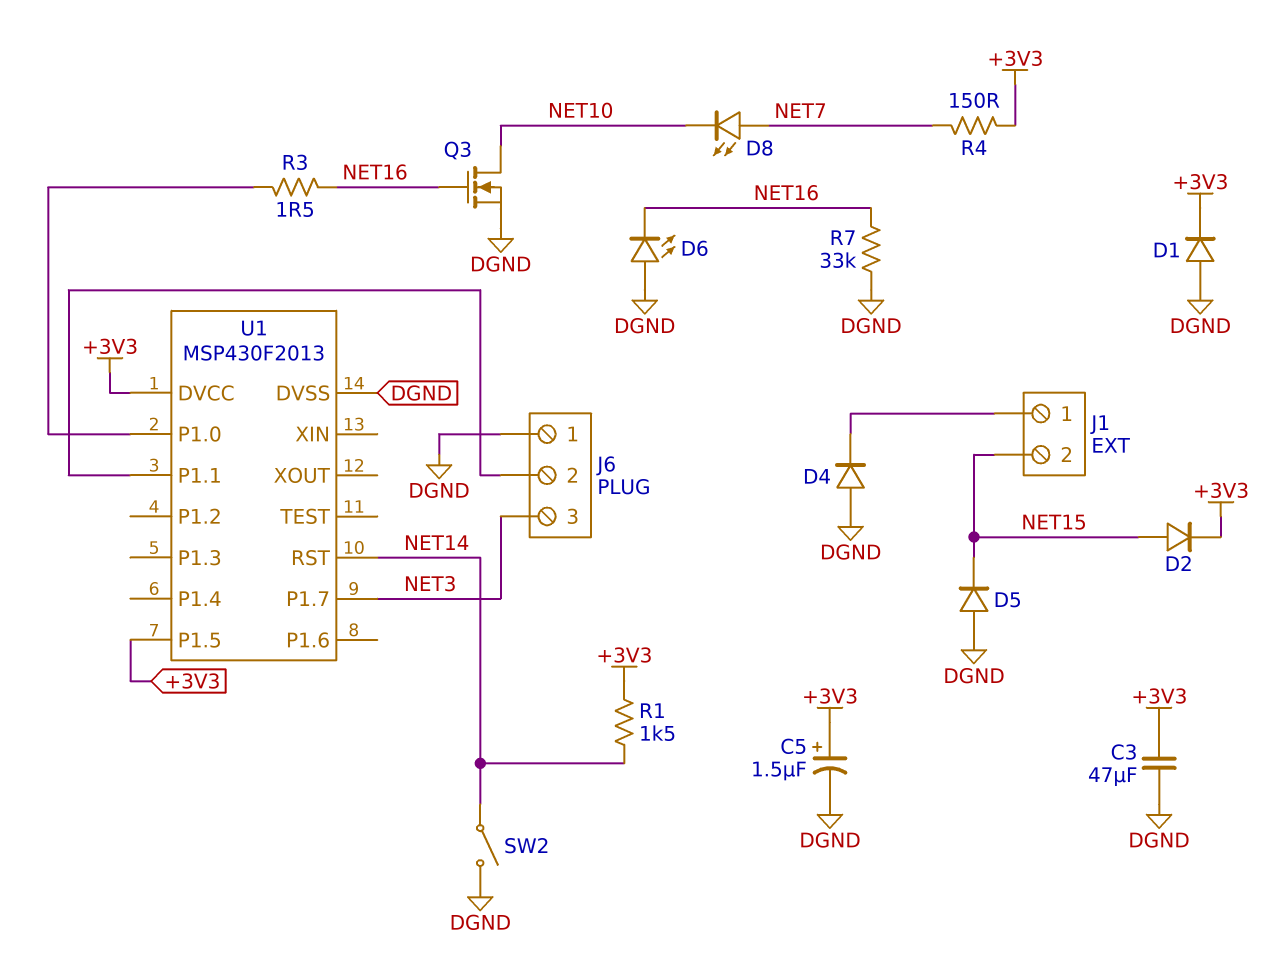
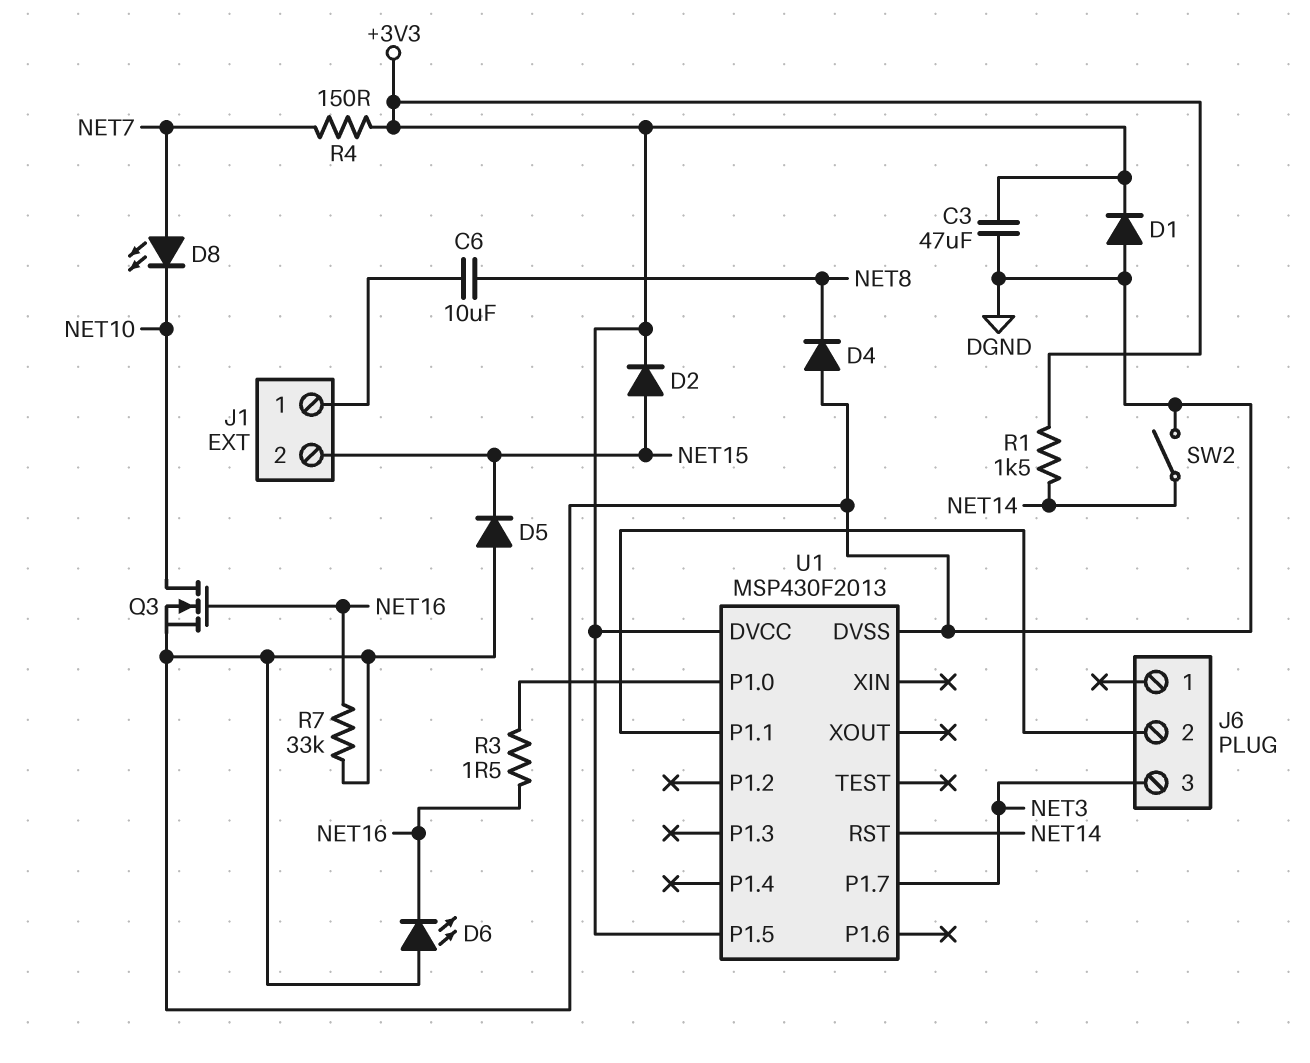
C5: 1.5uF (plus +3V3, minus DGND) -> none
C6: none -> 10uF (J1/1, NET8)
D4: diode (A DGND, K J1/1) -> diode (A DGND, K NET8)
J6 pin 1: DGND -> none

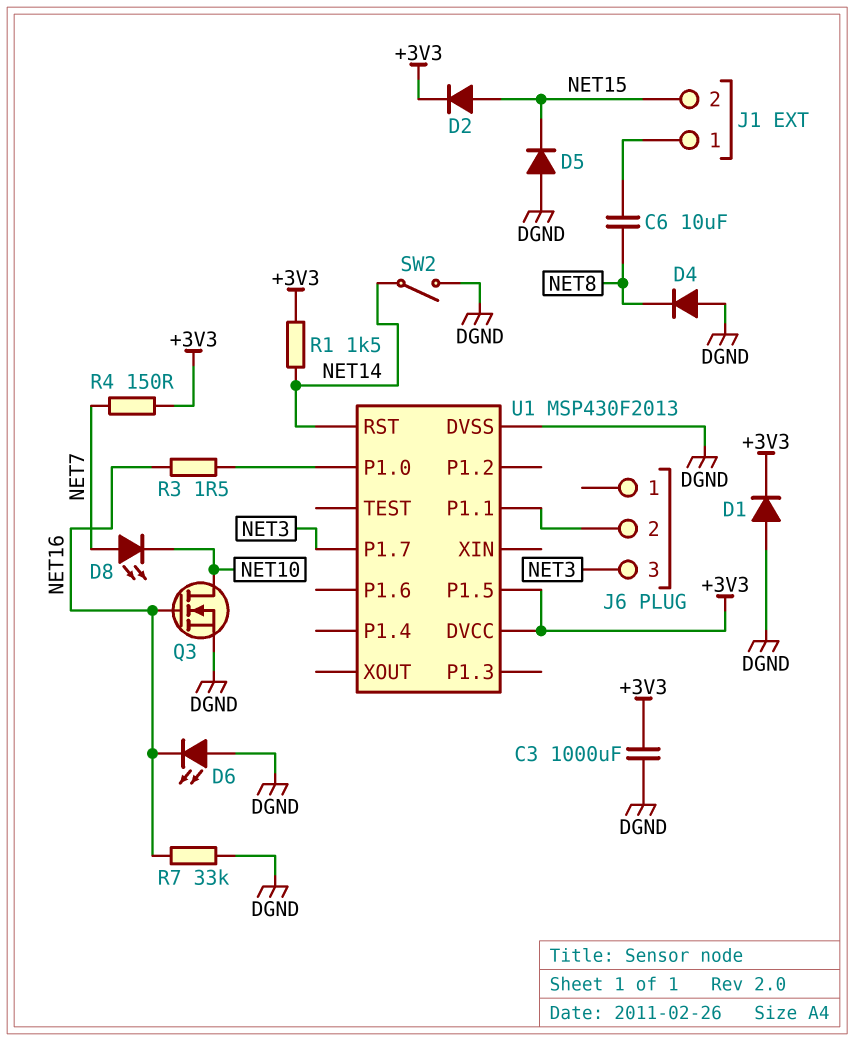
C3: 47uF (+3V3, DGND) -> 1000uF (+3V3, DGND)

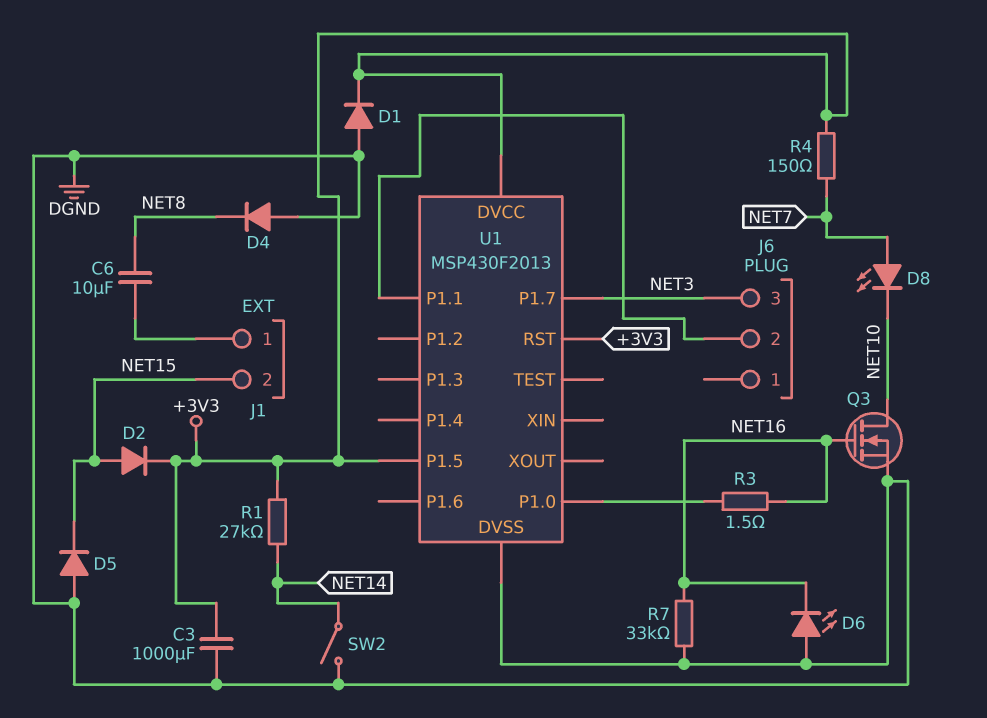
R1: 1.5k (+3V3, NET14) -> 27k (+3V3, NET14)
U1 pin RST: NET14 -> +3V3

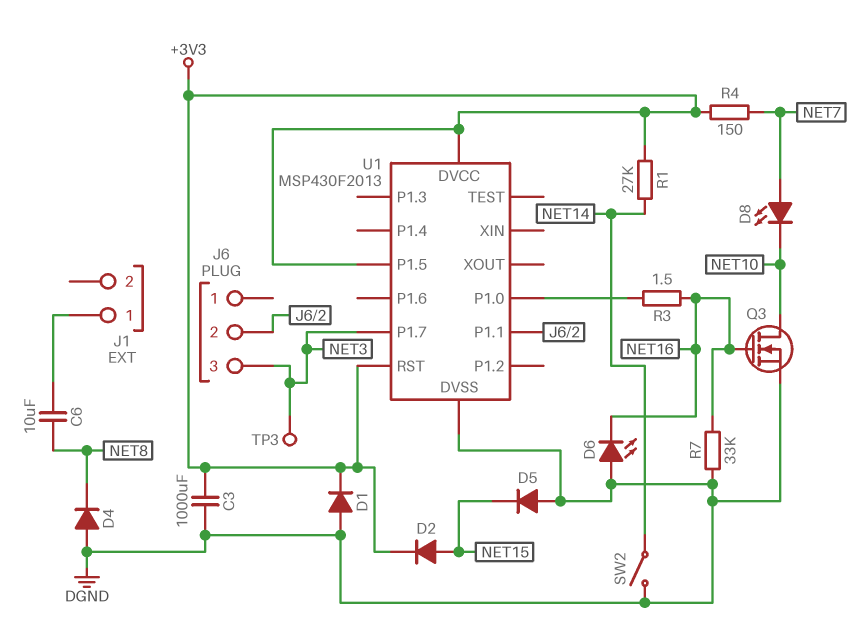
J1 pin 2: NET15 -> none
TP3: none -> test point (NET3)

